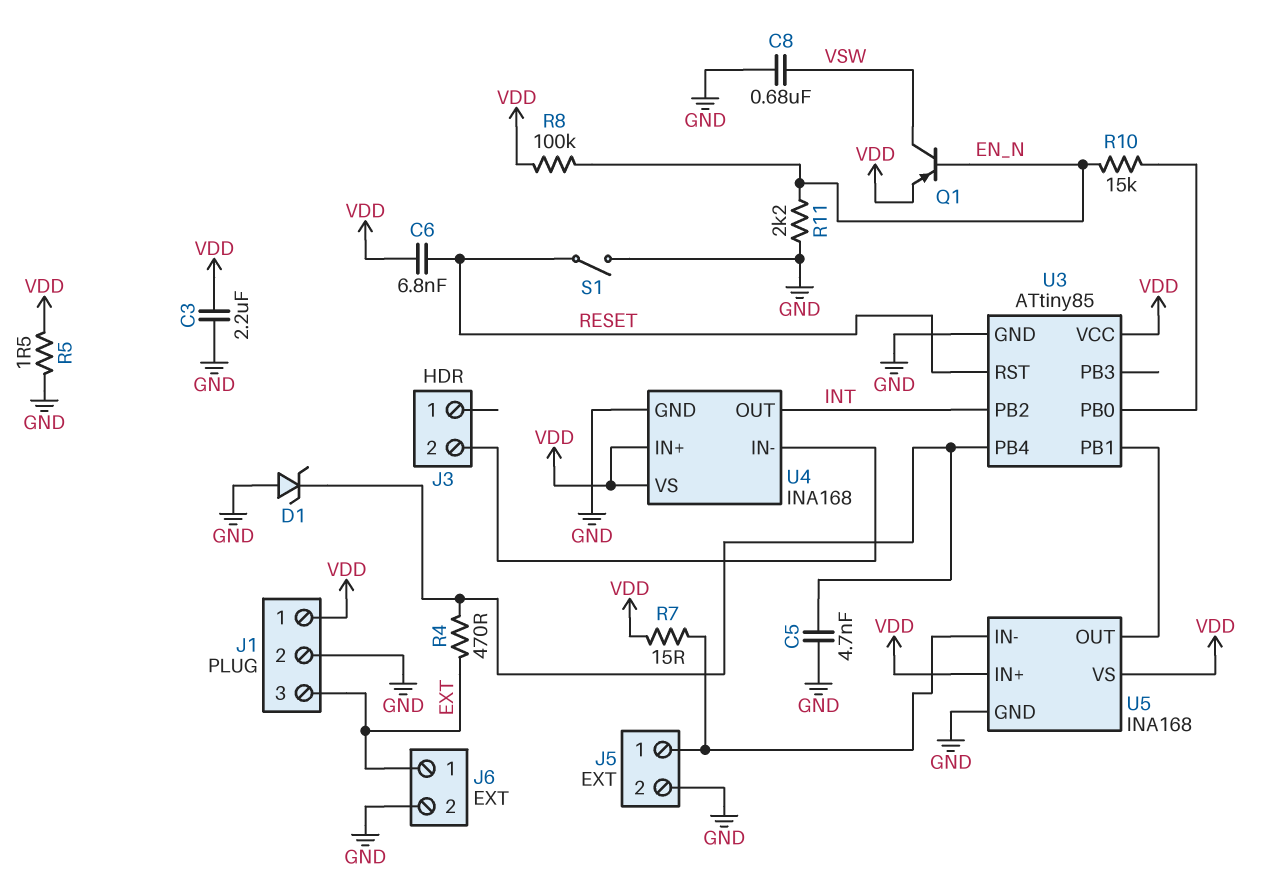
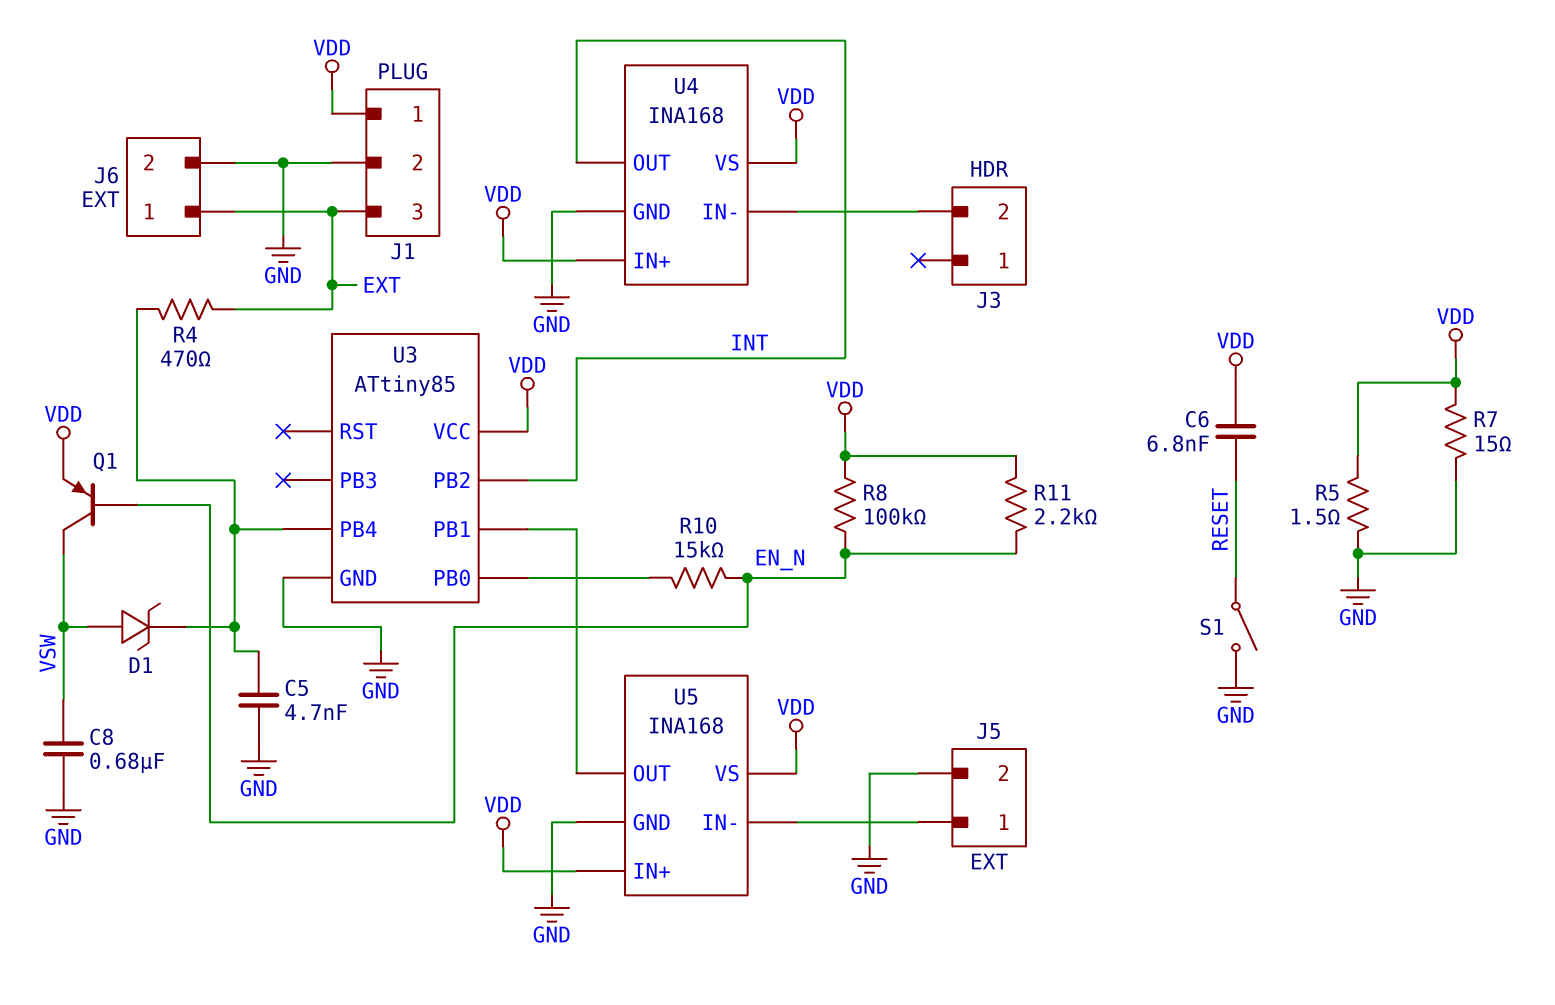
C3: 2.2uF (GND, VDD) -> none
D1: zener (A GND, K U3/PB4) -> zener (A VSW, K U3/PB4)
R7: 15 (J5/1, VDD) -> 15 (GND, VDD)
R11: 2.2k (EN_N, GND) -> 2.2k (EN_N, VDD)
U3 pin RST: RESET -> none

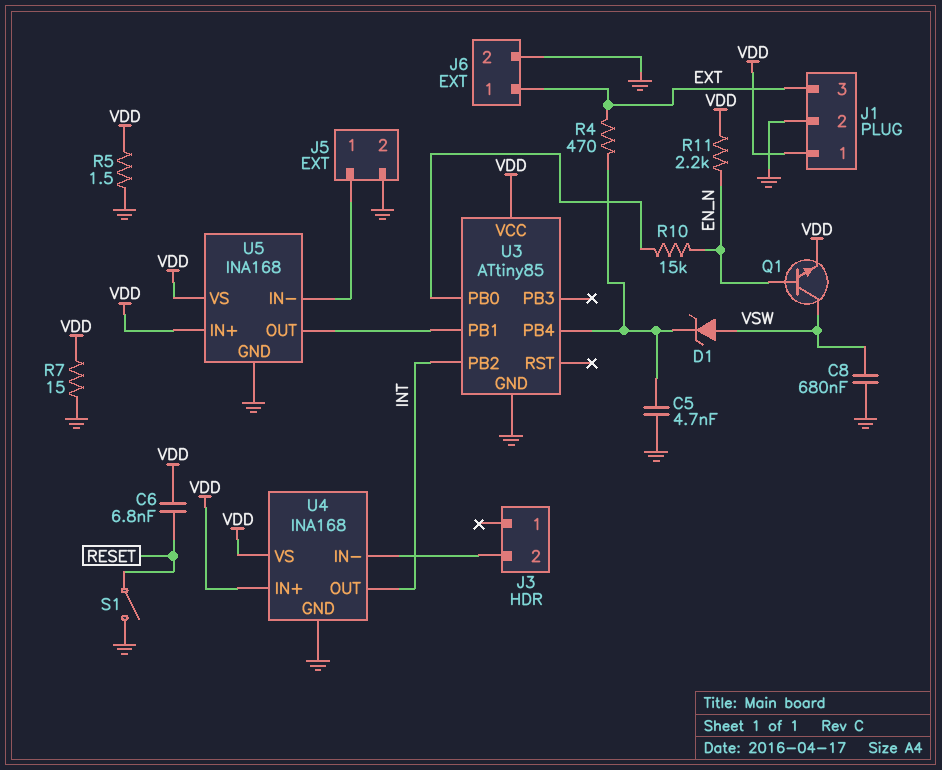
Q1: PNP (B EN_N, C VSW, E VDD) -> NPN (B EN_N, C VSW, E VDD)
R8: 100k (EN_N, VDD) -> none

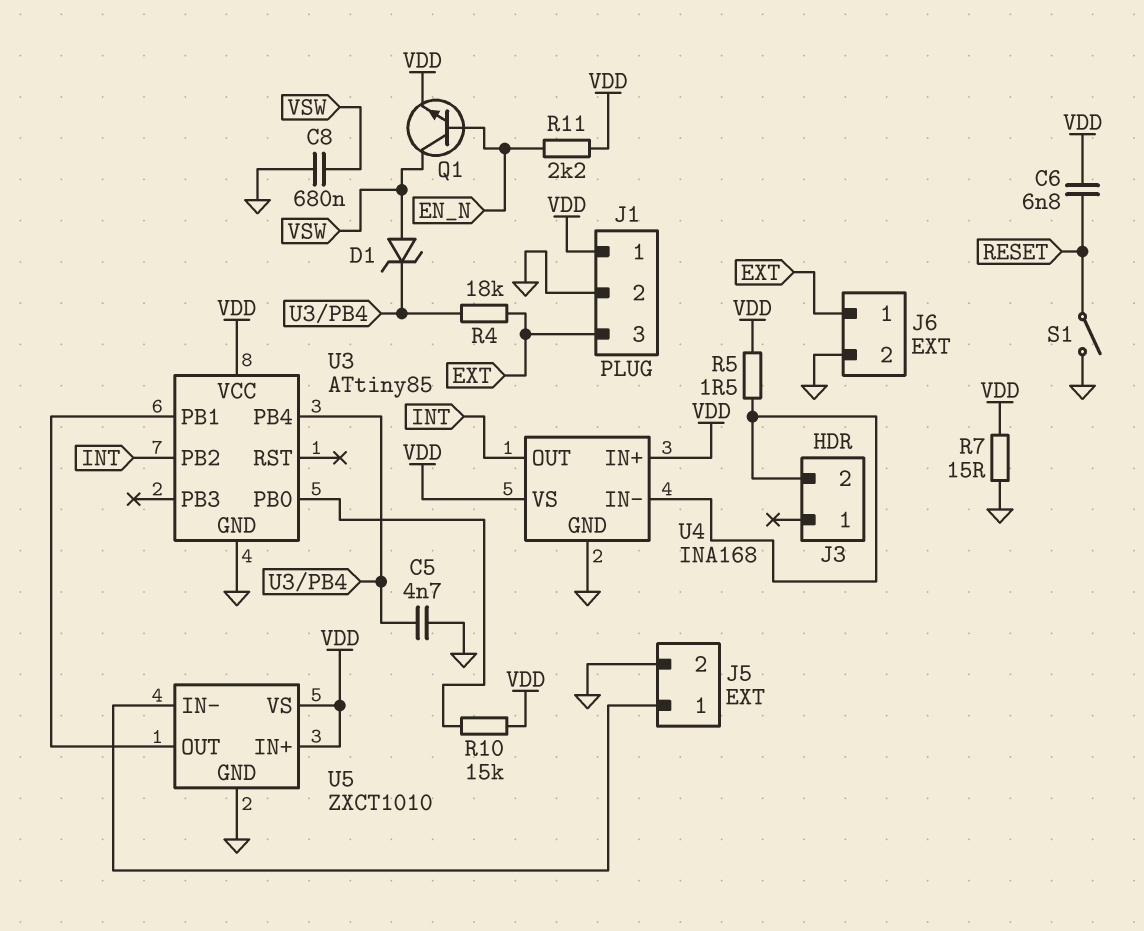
R4: 470 (EXT, U3/PB4) -> 18k (EXT, U3/PB4)
R5: 1.5 (GND, VDD) -> 1.5 (J3/2, VDD)
R10: 15k (EN_N, U3/PB0) -> 15k (U3/PB0, VDD)
U5: INA168 -> ZXCT1010

